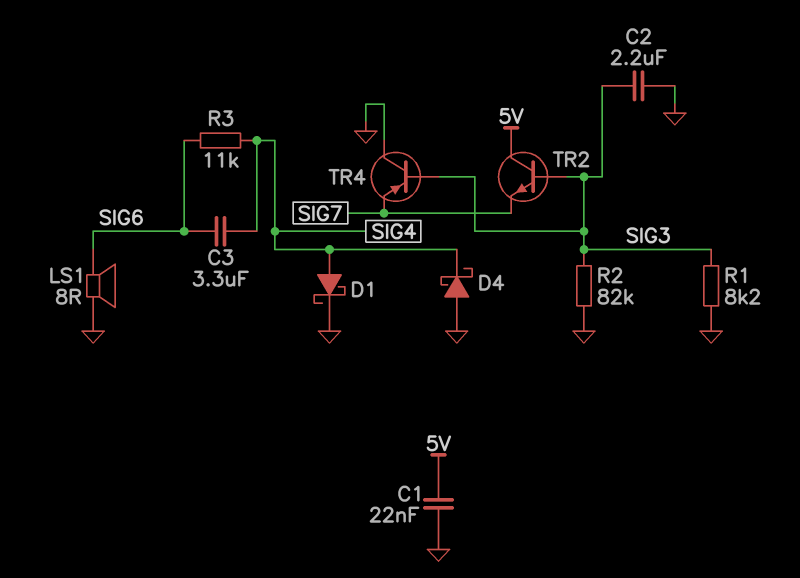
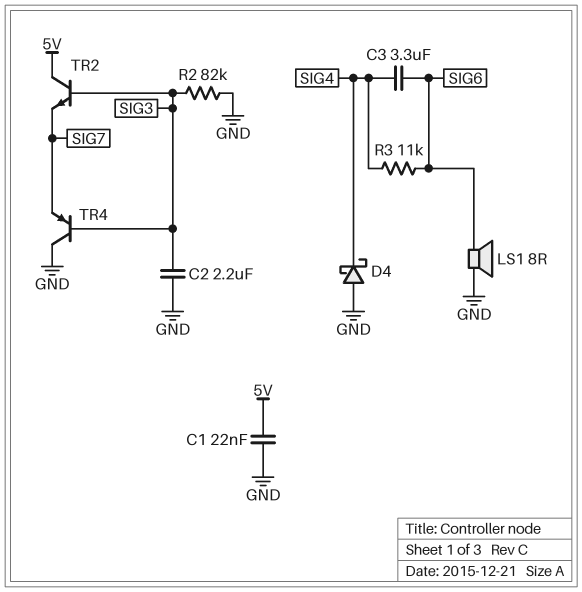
D1: schottky (A SIG4, K GND) -> none
R1: 8.2k (GND, SIG3) -> none

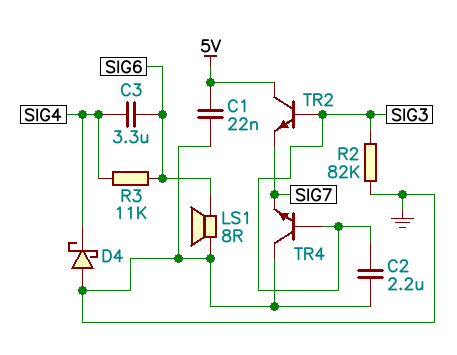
TR4: PNP (B SIG3, C GND, E SIG7) -> NPN (B SIG3, C GND, E SIG7)

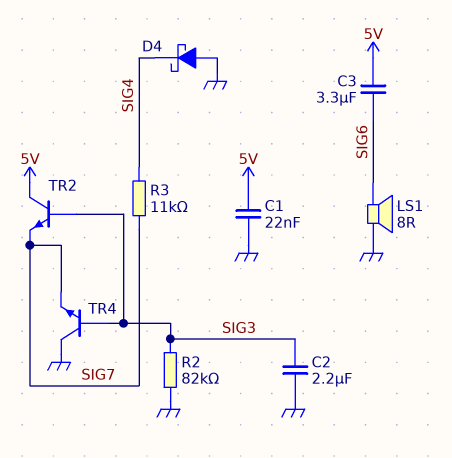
C3: 3.3uF (SIG4, SIG6) -> 3.3uF (5V, SIG6)
R3: 11k (SIG4, SIG6) -> 11k (SIG4, SIG7)

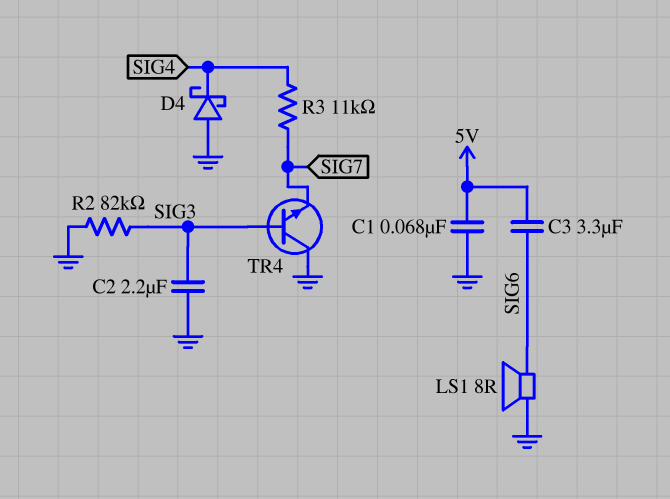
C1: 22nF (5V, GND) -> 68nF (5V, GND)
TR2: NPN (B SIG3, C 5V, E SIG7) -> none

